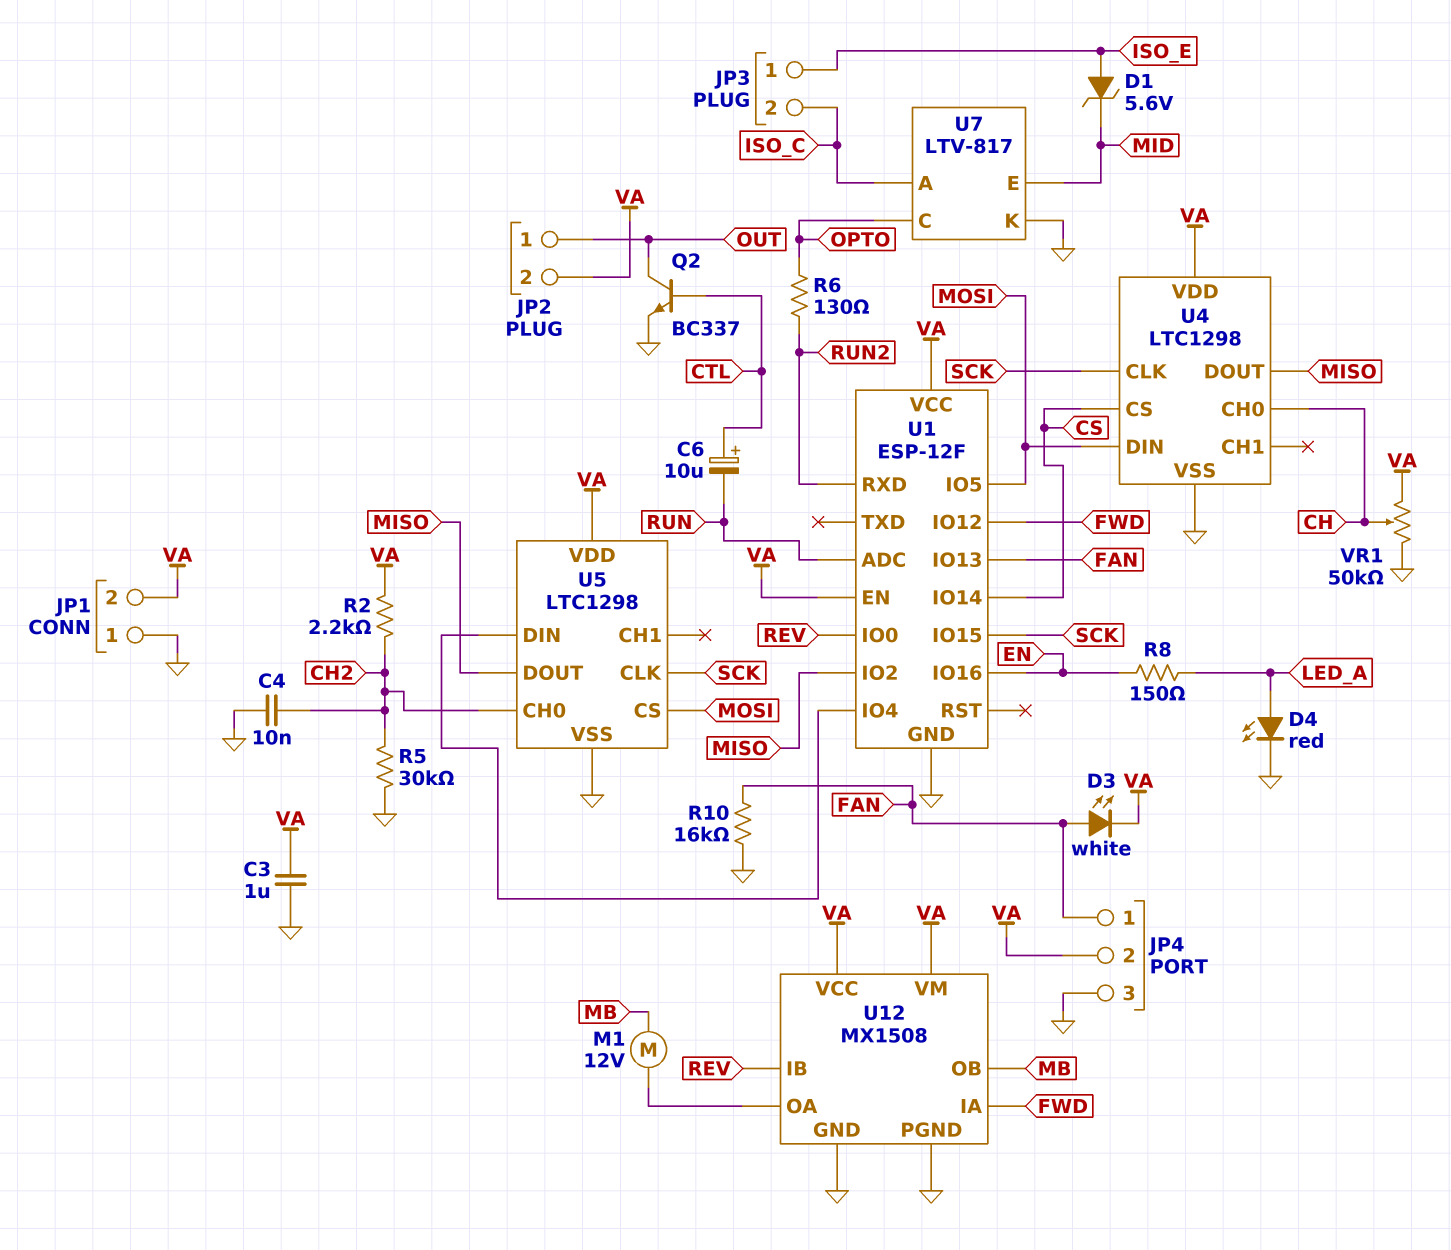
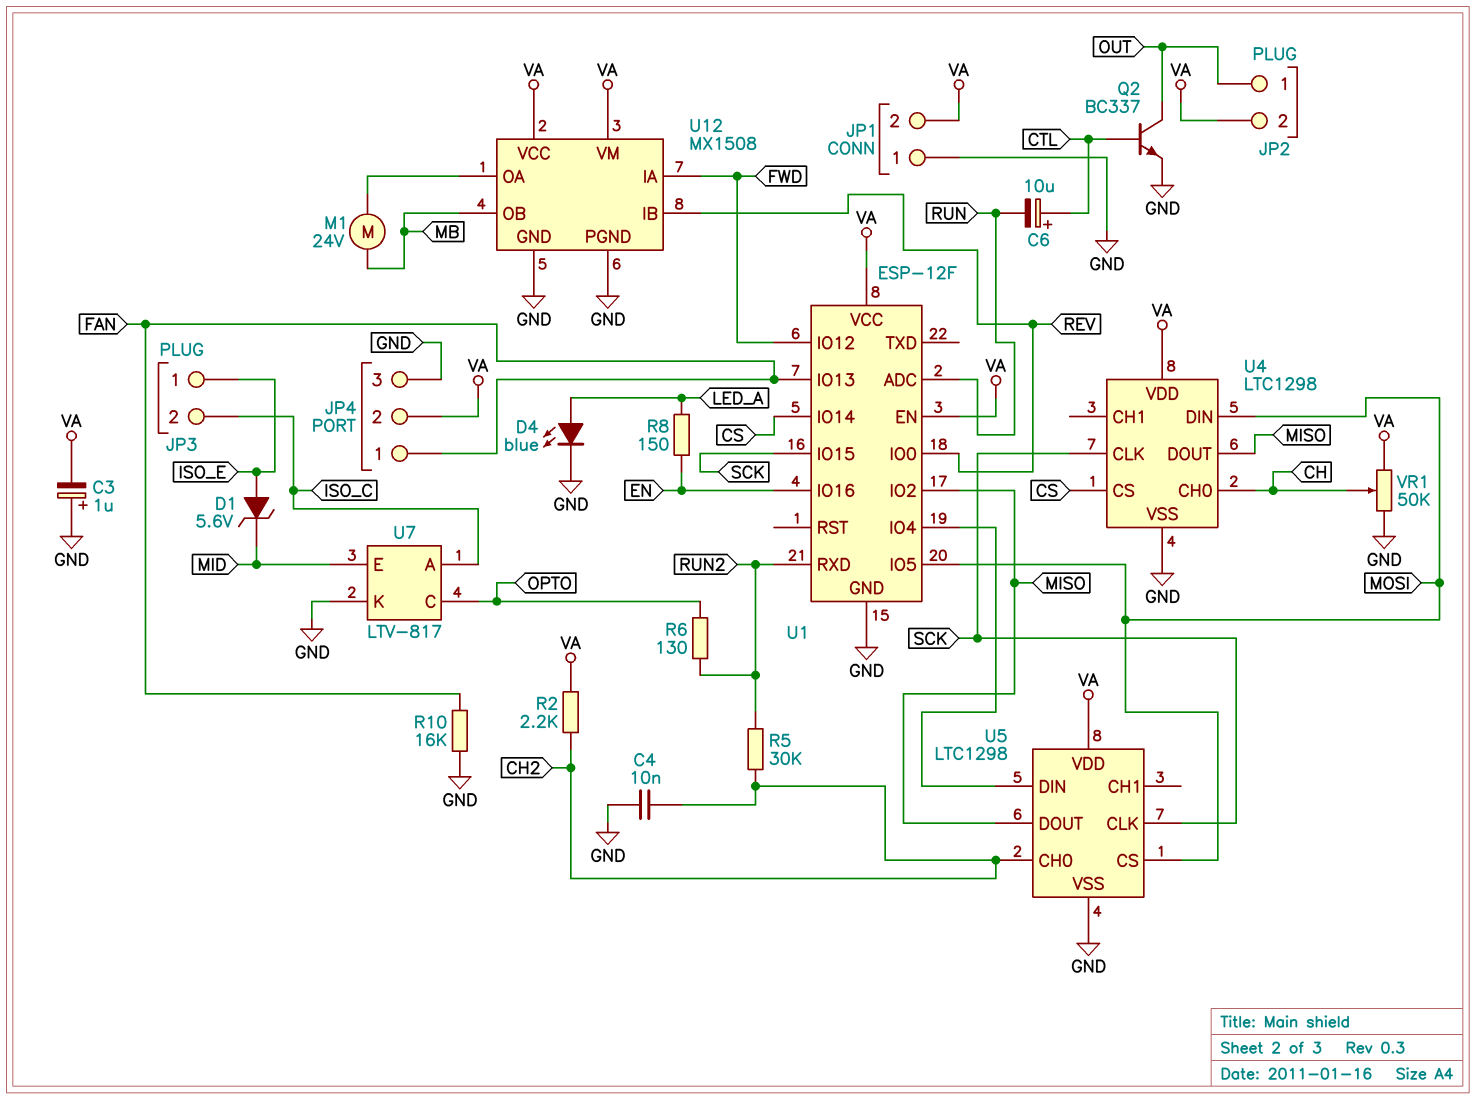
C3: 1uF (GND, VA) -> 1uF (plus GND, minus VA)
D3: LED white (A FAN, K VA) -> none
D4: LED red (A LED_A, K GND) -> LED blue (A LED_A, K GND)
M1: motor 12V (MB, U12/OA) -> motor 24V (MB, U12/OA)
R5: 30k (CH2, GND) -> 30k (CH2, RUN2)

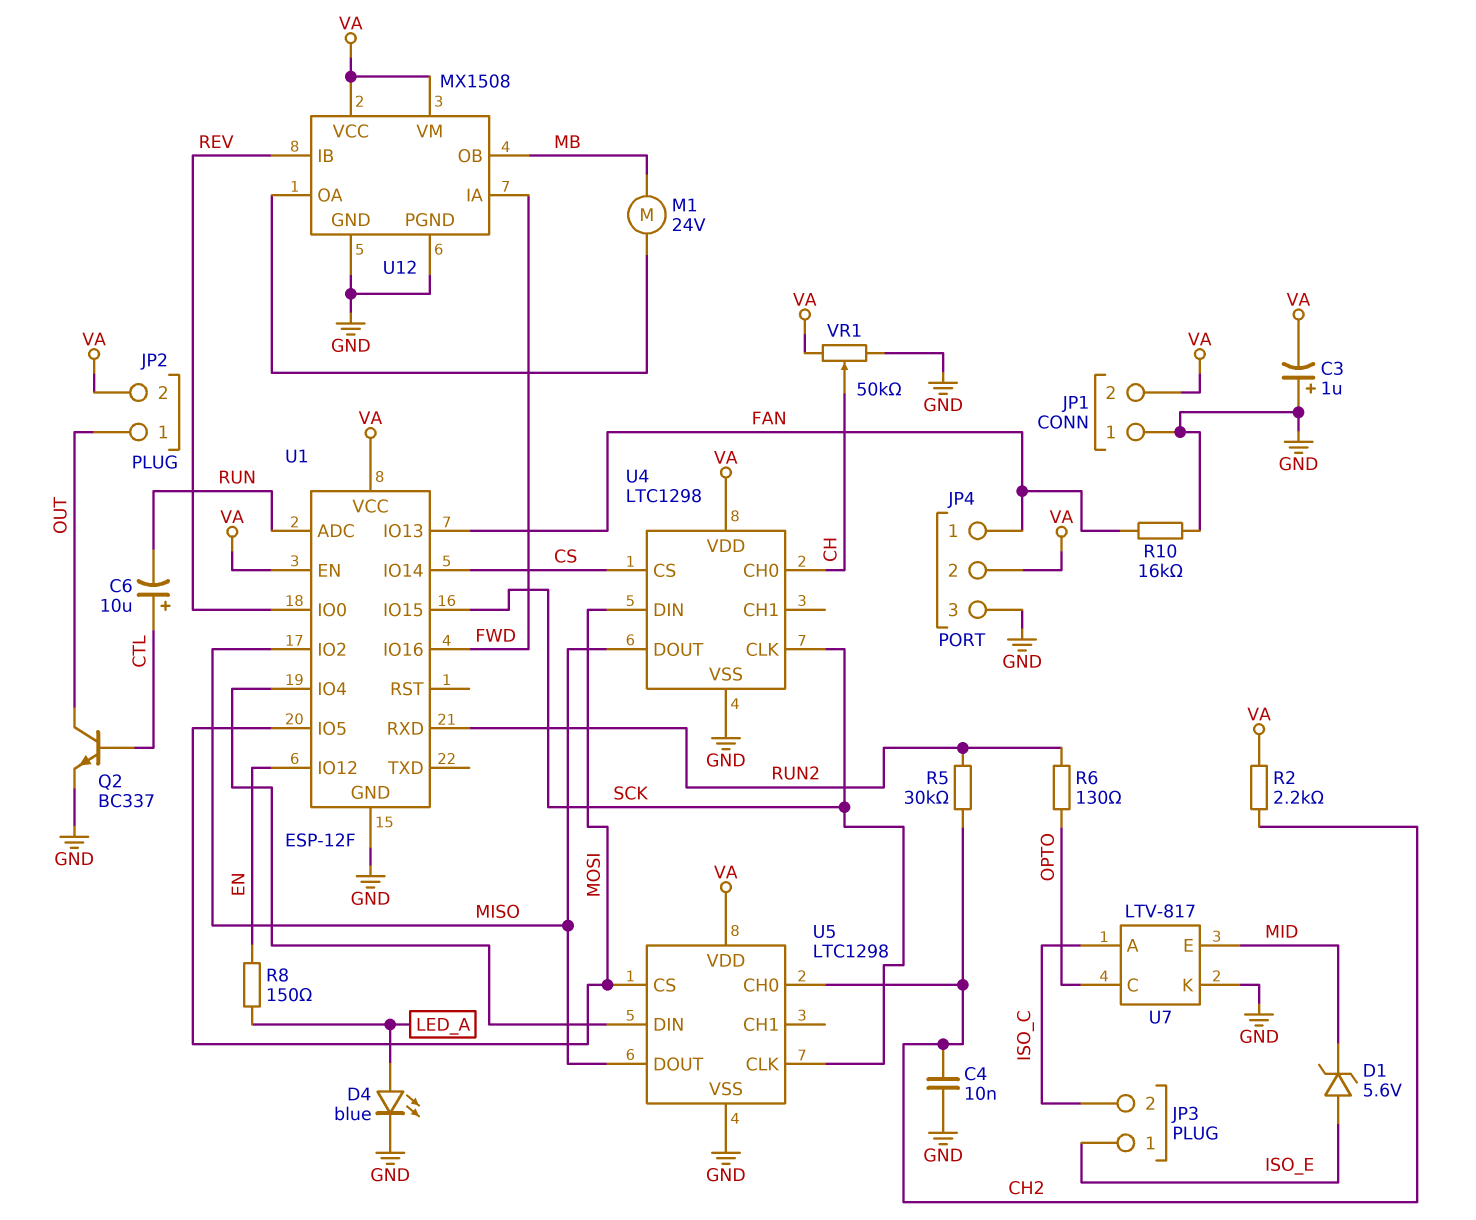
U1 pin IO12: FWD -> EN
U1 pin IO16: EN -> FWD

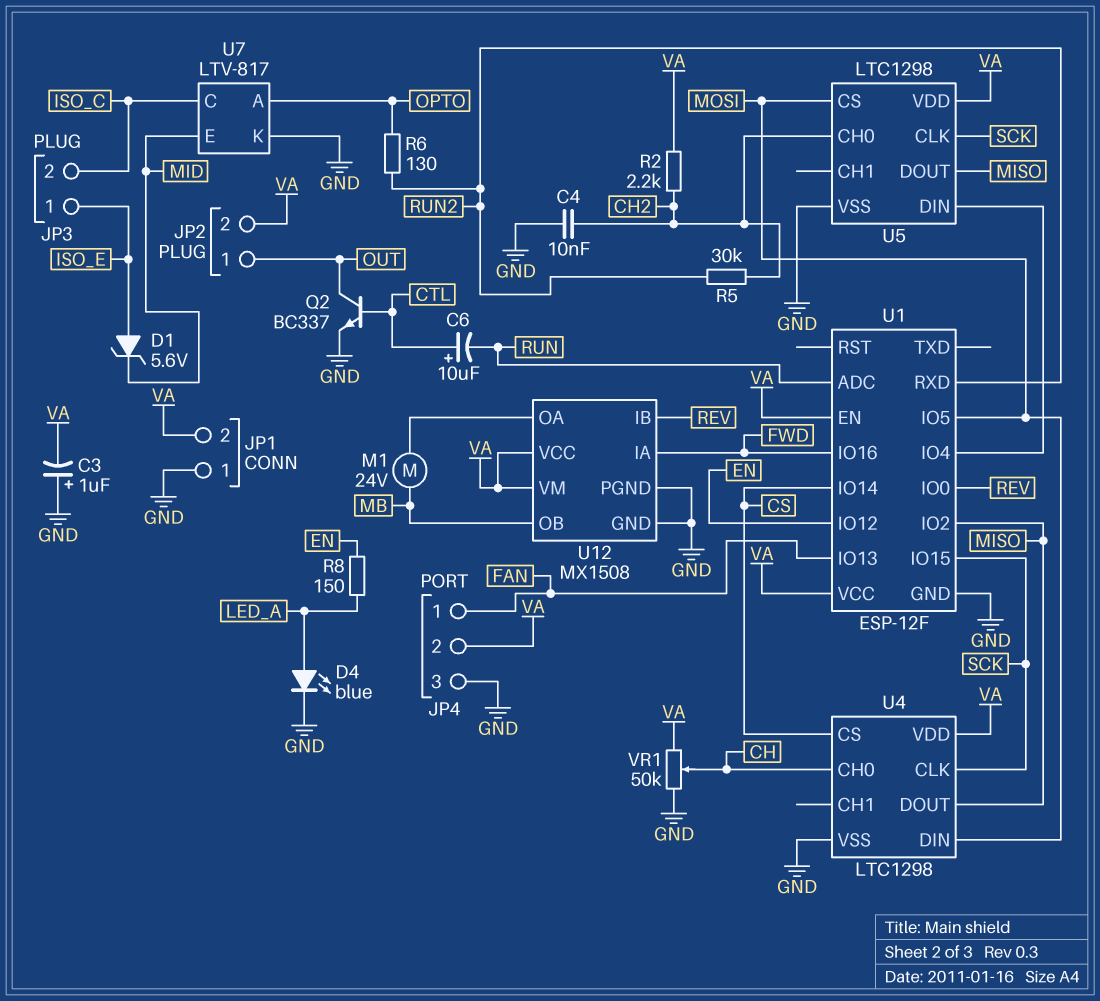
R10: 16k (FAN, GND) -> none
U7 pin A: ISO_C -> OPTO
U7 pin C: OPTO -> ISO_C

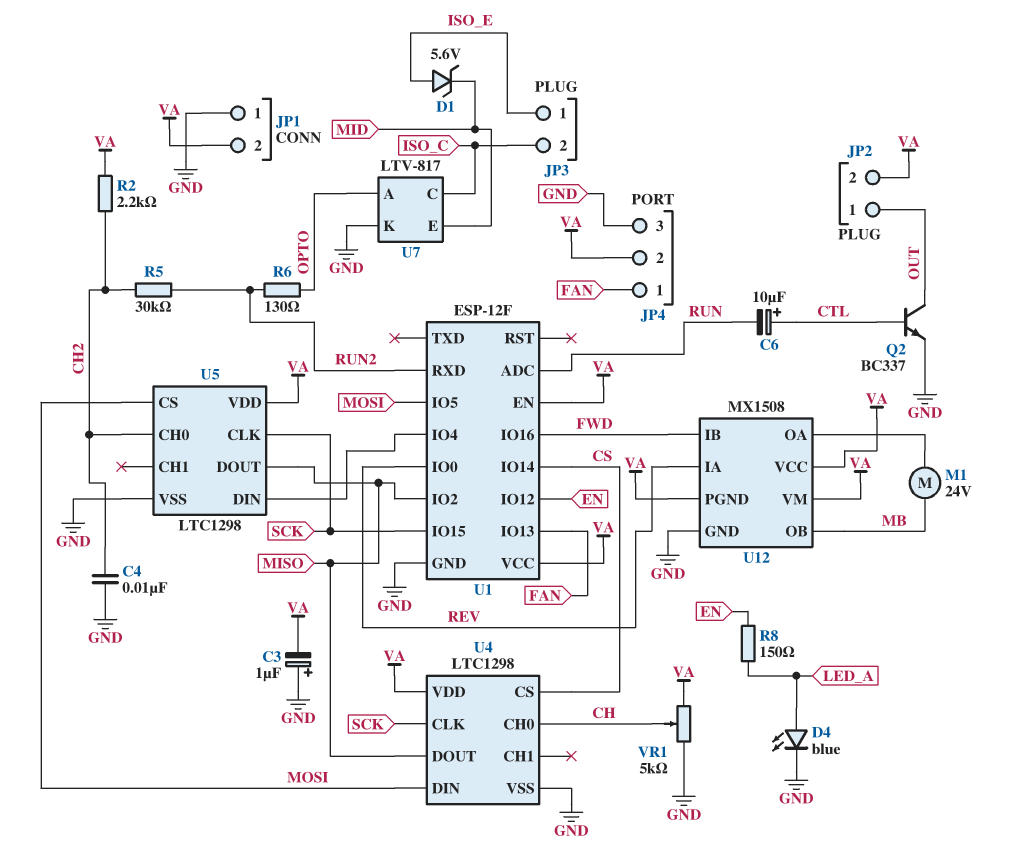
U12 pin IA: FWD -> REV
U12 pin IB: REV -> FWD
U12 pin PGND: GND -> VA
VR1: 50k (GND, VA, wiper CH) -> 5k (GND, VA, wiper CH)

